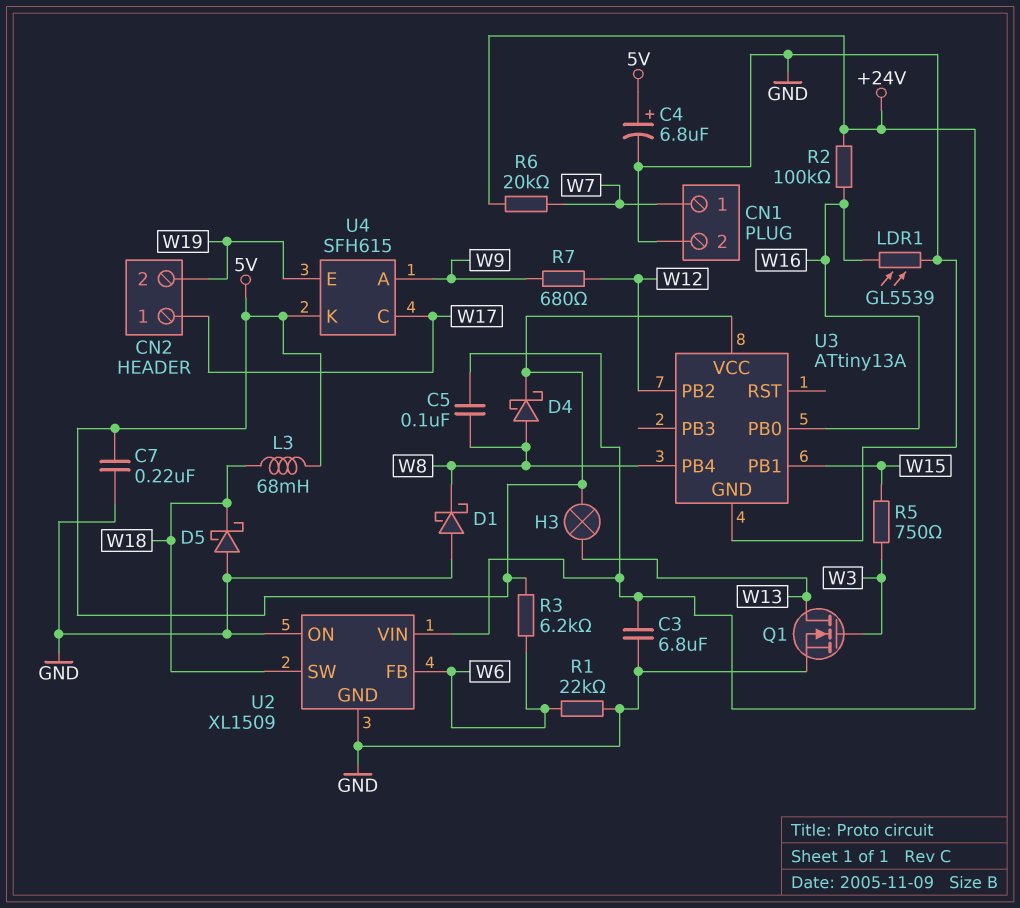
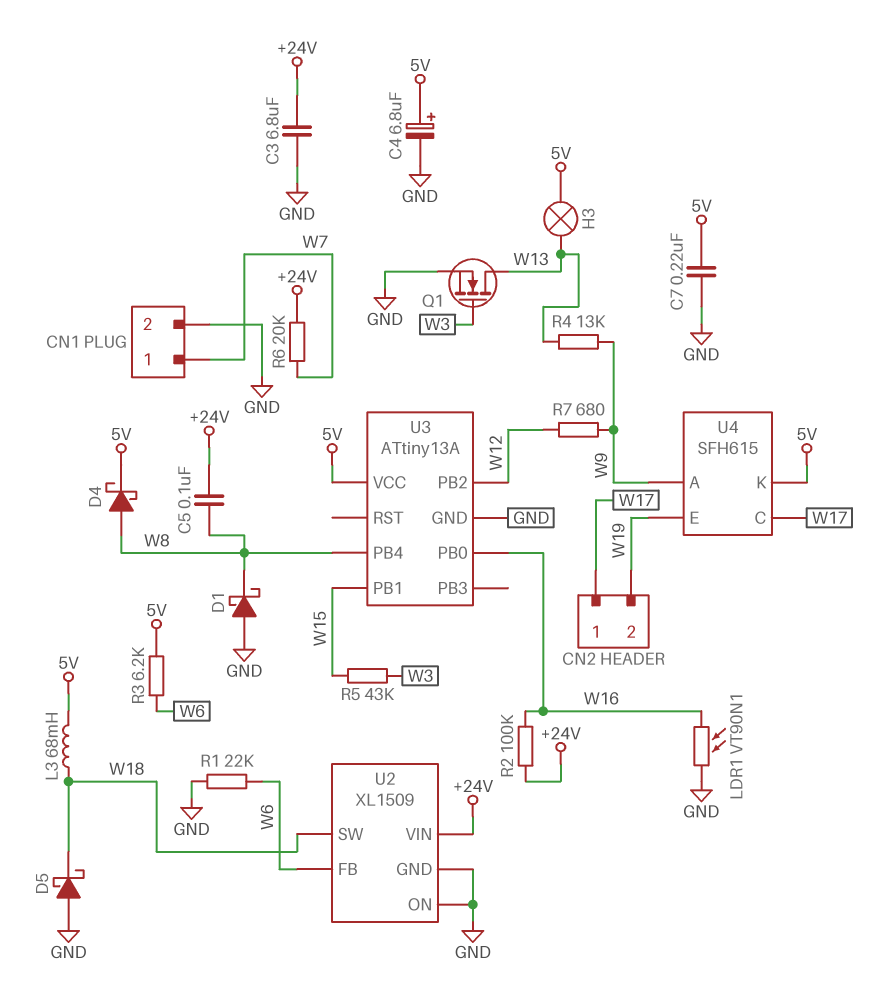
LDR1: GL5539 (GND, W16) -> VT90N1 (GND, W16)
R4: none -> 13k (W9, W13)
R5: 750 (W3, W15) -> 43k (W3, W15)

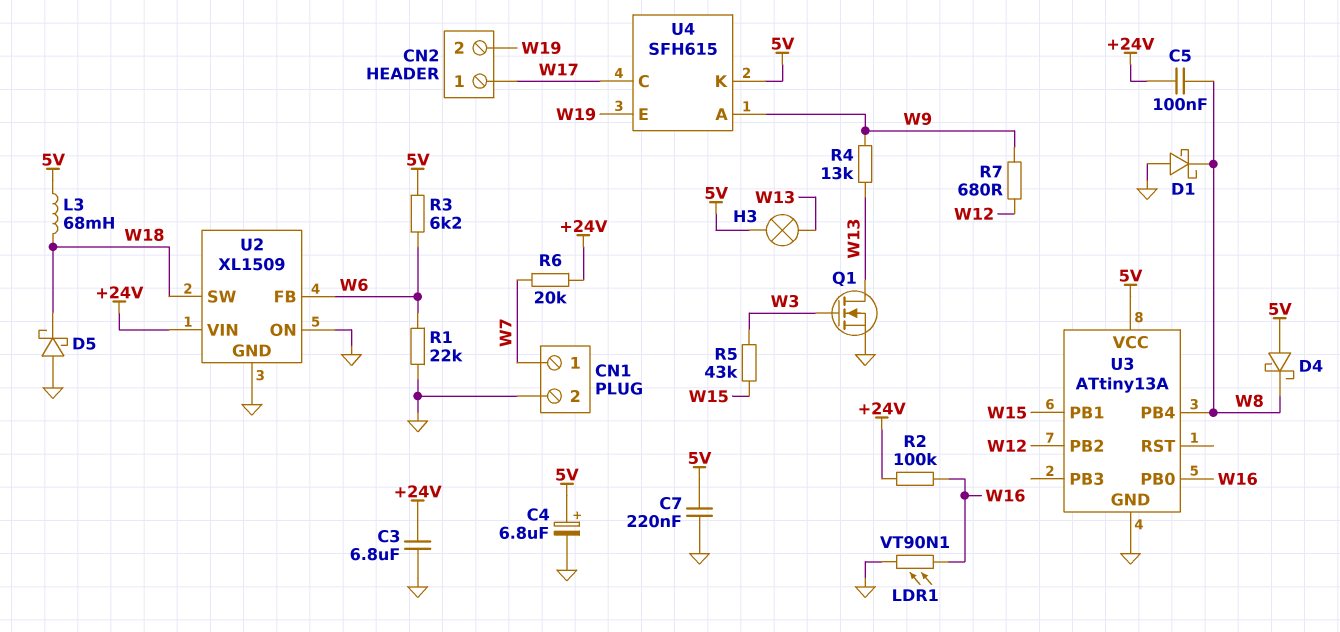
D4: schottky (A W8, K 5V) -> schottky (A 5V, K W8)

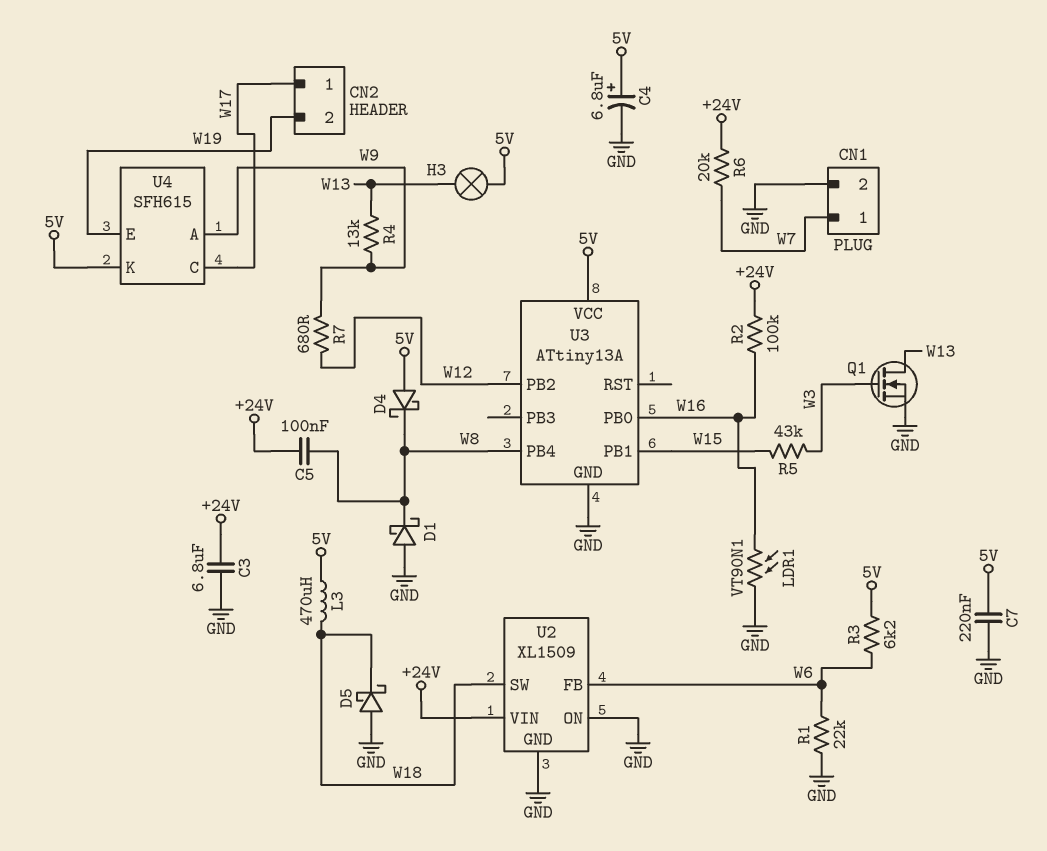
L3: 68mH (5V, W18) -> 470uH (5V, W18)

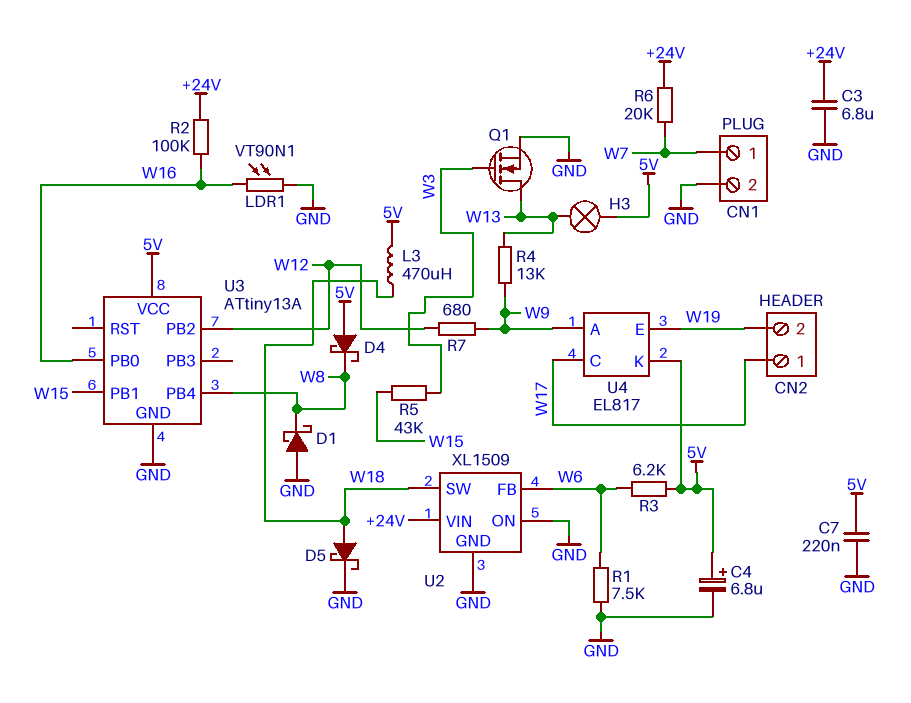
C5: 100nF (+24V, W8) -> none
D5: schottky (A GND, K W18) -> schottky (A W18, K GND)
R1: 22k (GND, W6) -> 7.5k (GND, W6)
U4: SFH615 -> EL817

